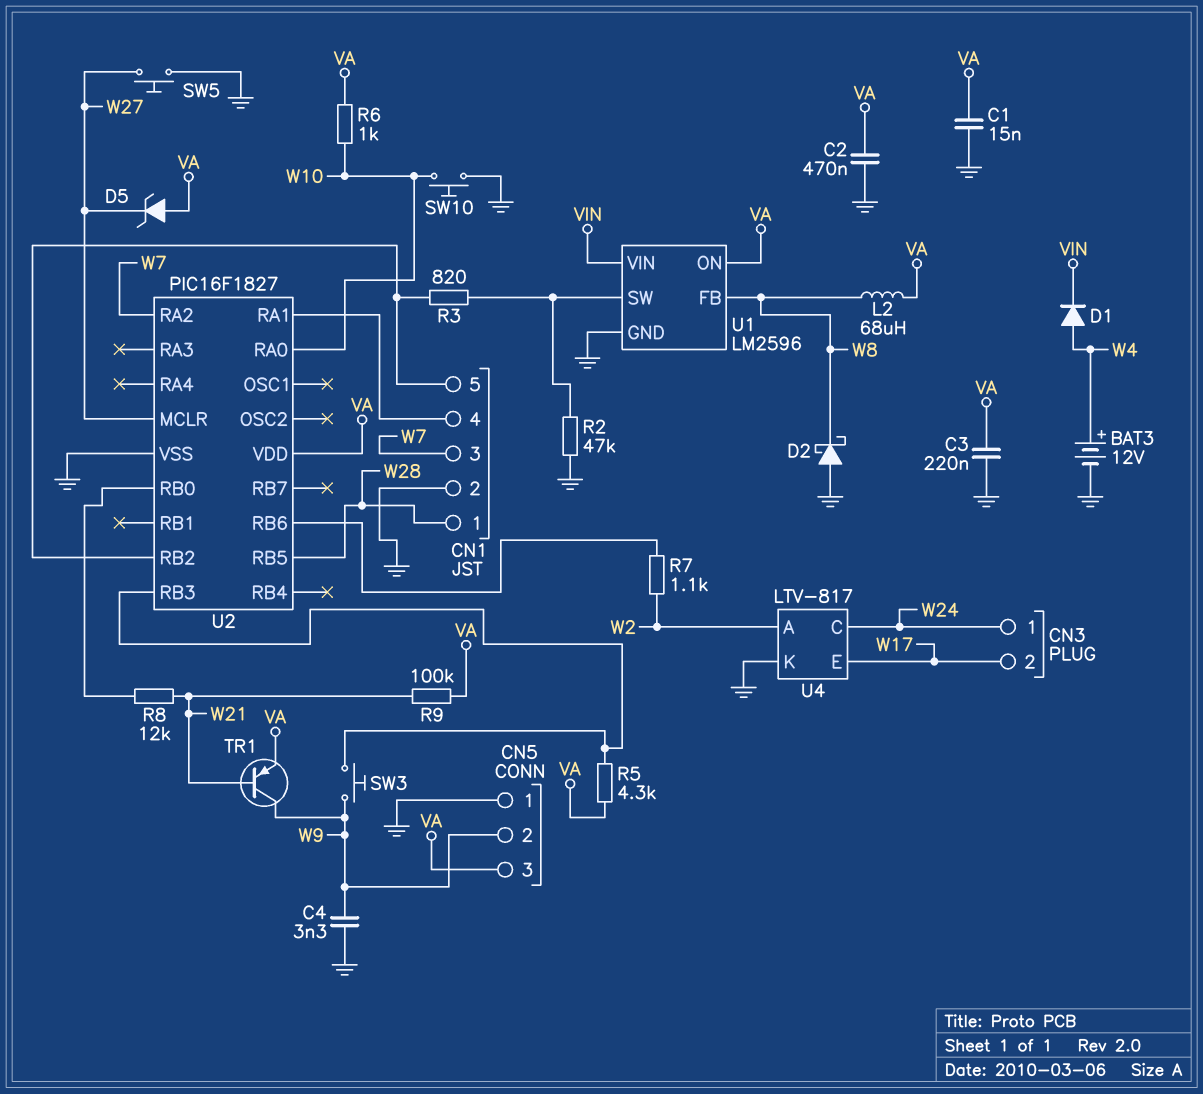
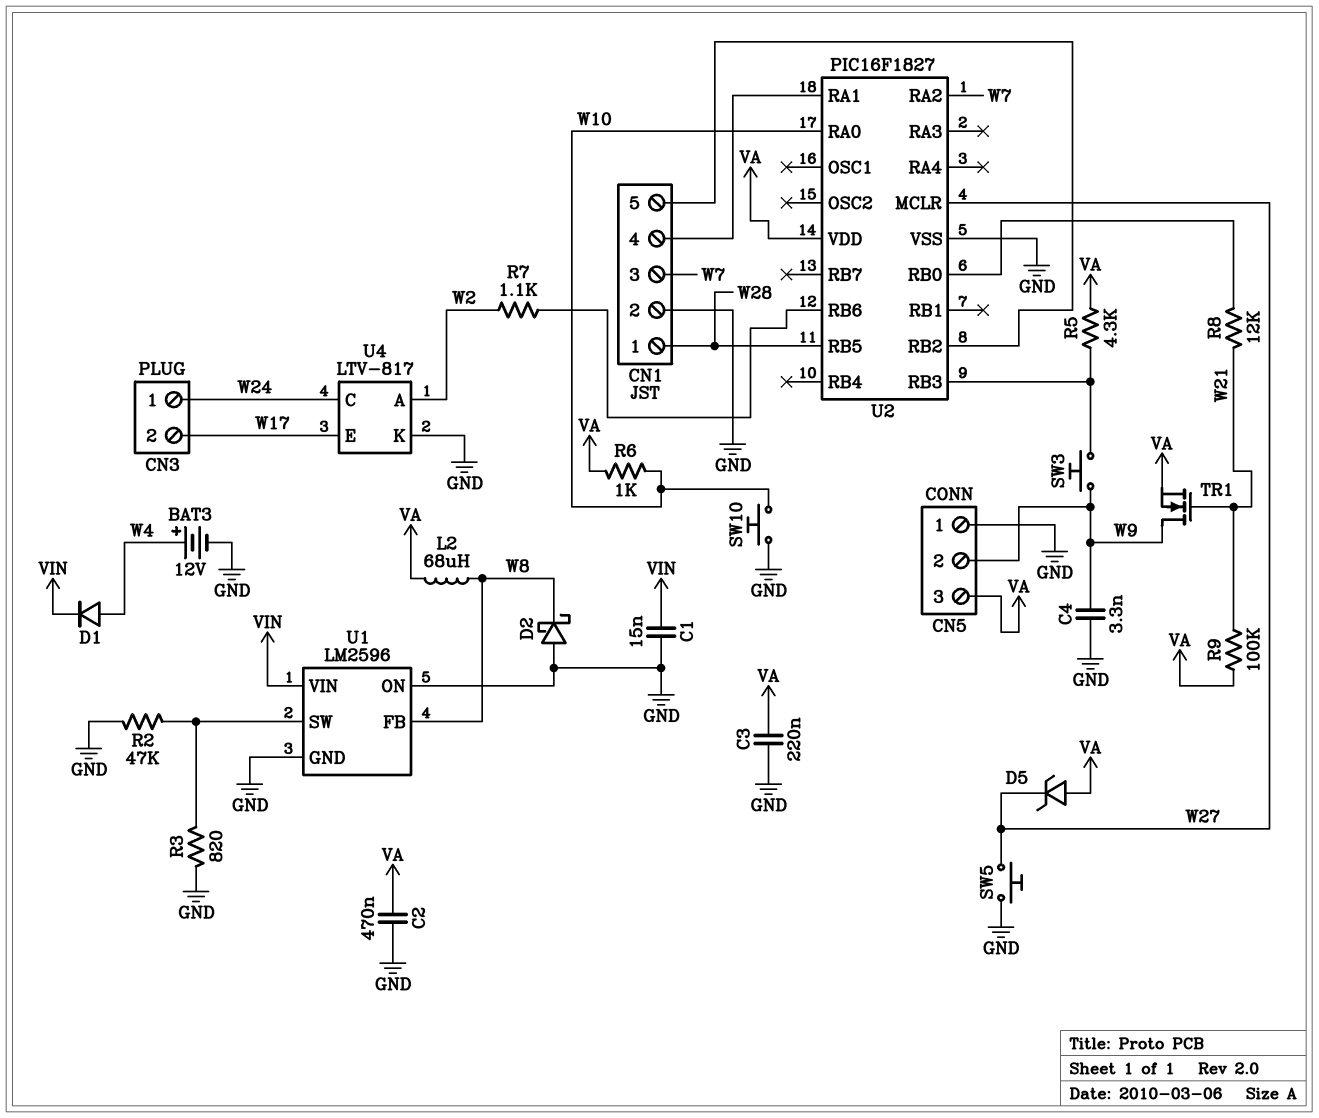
C1: 15nF (GND, VA) -> 15nF (GND, VIN)
R3: 820 (CN1/5, U1/SW) -> 820 (GND, U1/SW)
TR1: PNP (B W21, C W9, E VA) -> NMOS (G W21, D W9, S VA)
U1 pin ON: VA -> GND

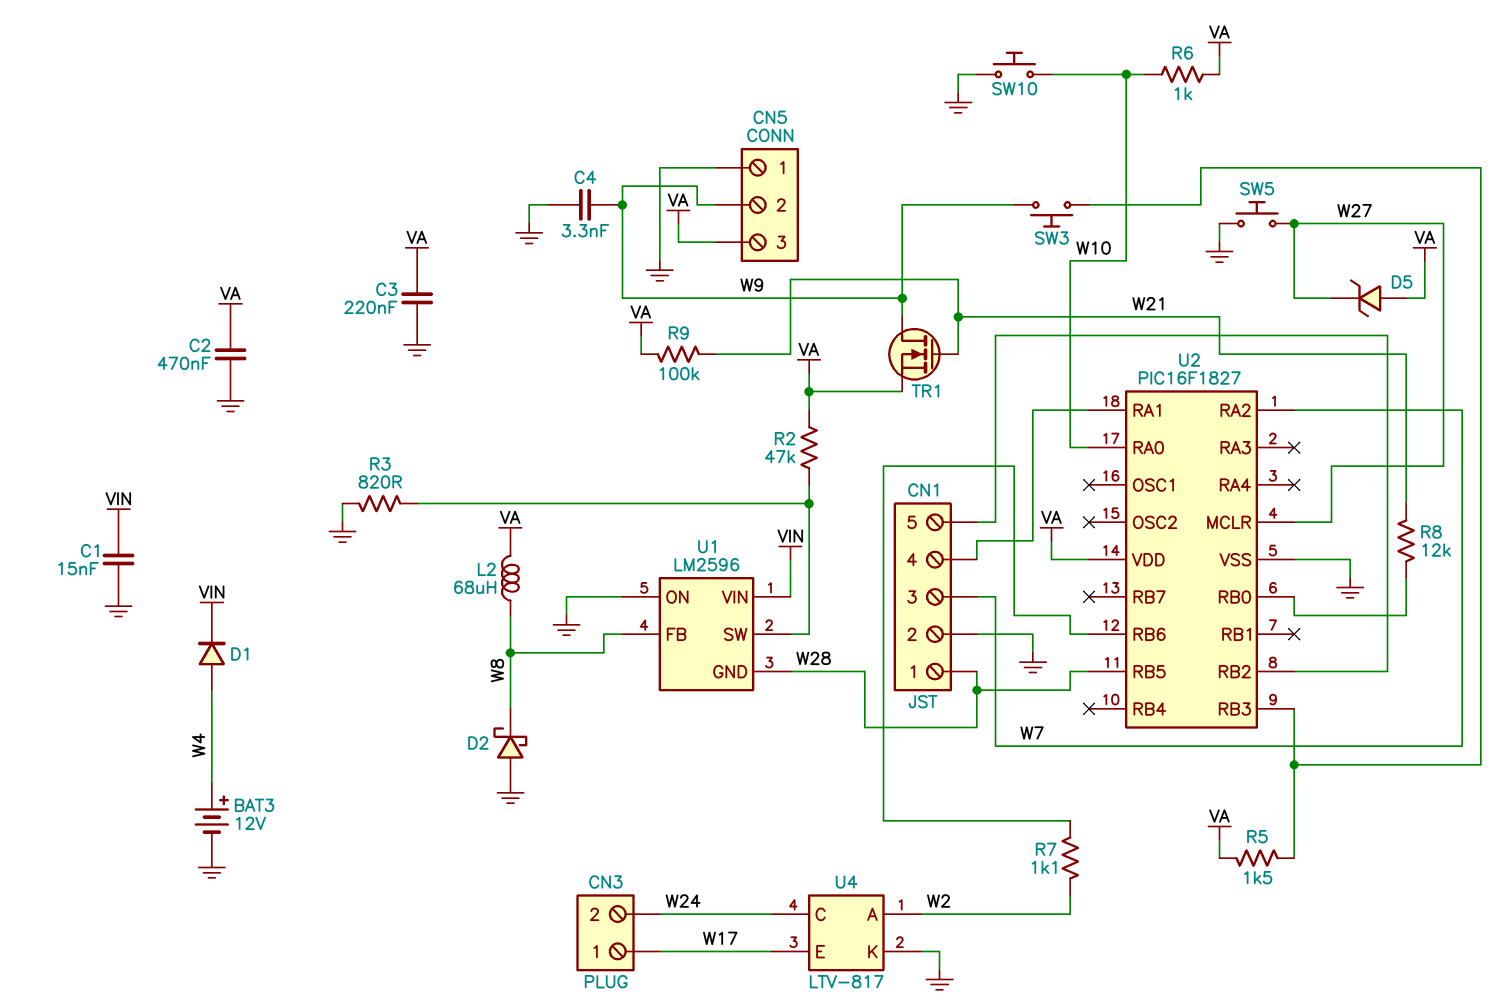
CN3 pin 1: W24 -> W17
CN3 pin 2: W17 -> W24
R2: 47k (GND, U1/SW) -> 47k (U1/SW, VA)
R5: 4.3k (U2/RB3, VA) -> 1.5k (U2/RB3, VA)
U1 pin GND: GND -> W28

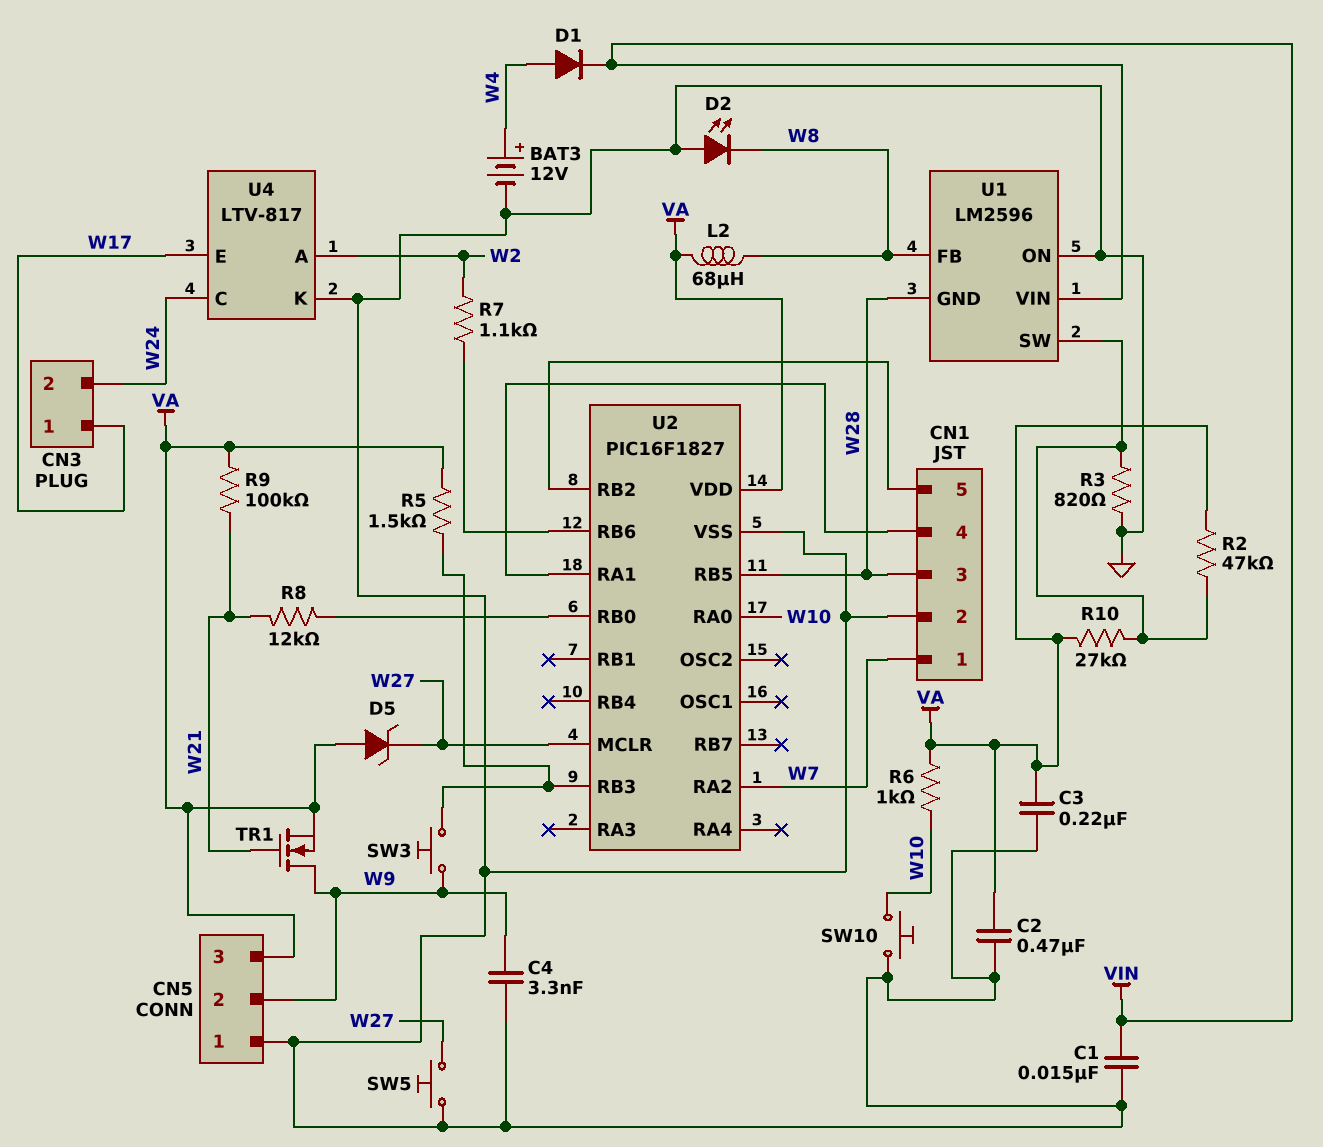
CN1 pin 1: W28 -> W7
CN1 pin 3: W7 -> W28
D2: schottky (A GND, K W8) -> LED (A GND, K W8)
R10: none -> 27k (U1/SW, VA)

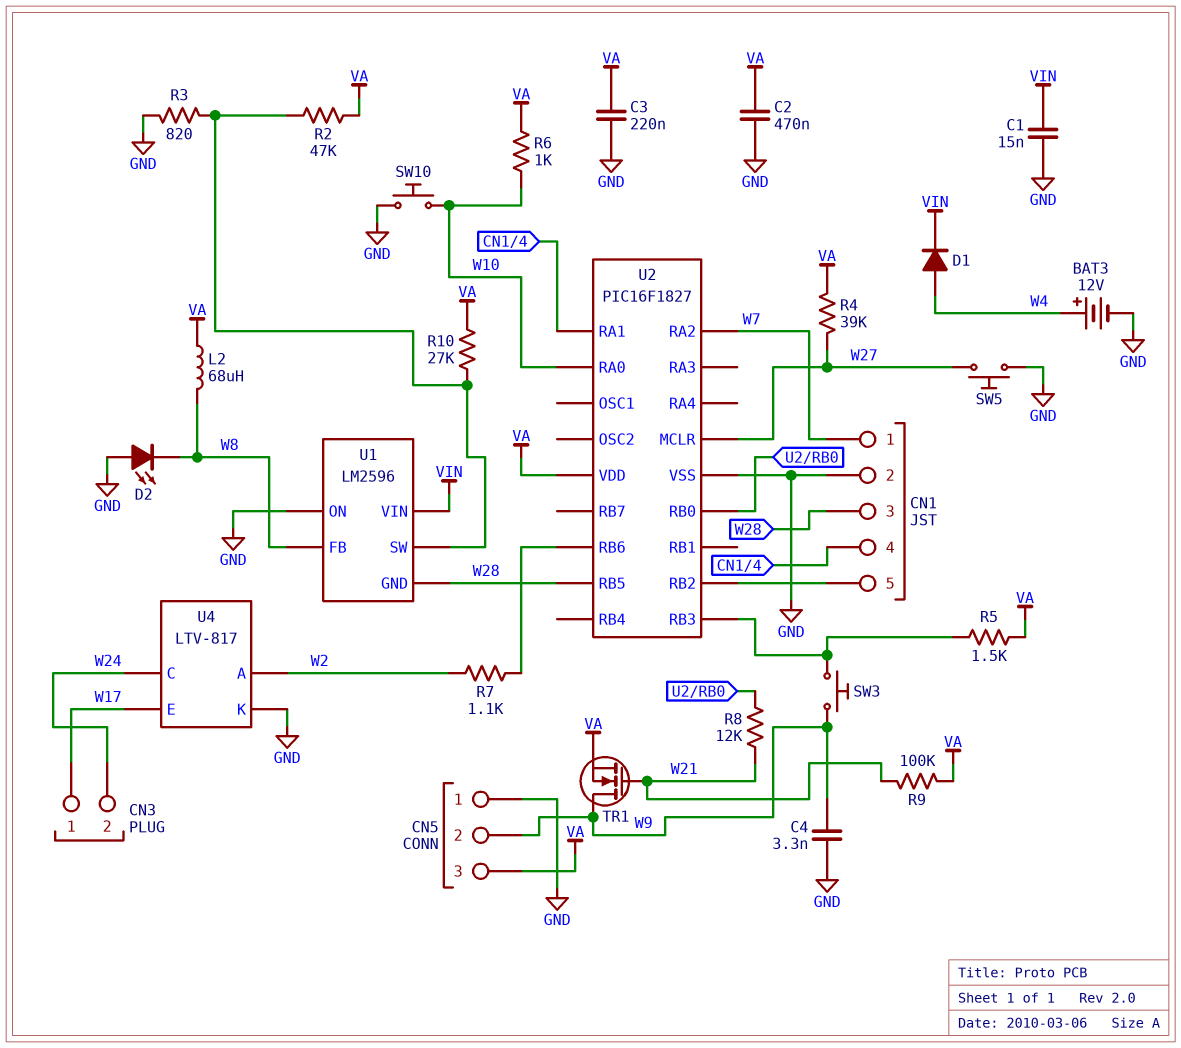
D5: zener (A VA, K W27) -> none
R4: none -> 39k (VA, W27)

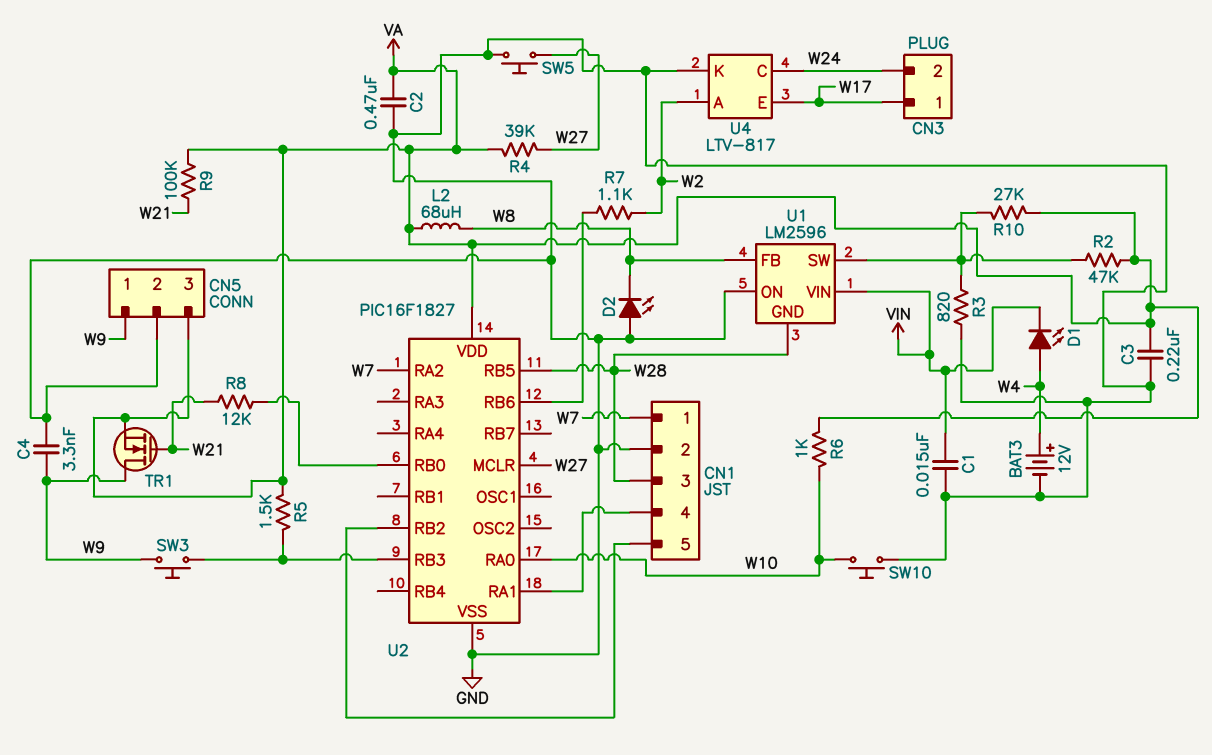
CN5 pin 1: GND -> W9
CN5 pin 2: W9 -> GND
D1: diode (A W4, K VIN) -> LED (A W4, K VIN)

